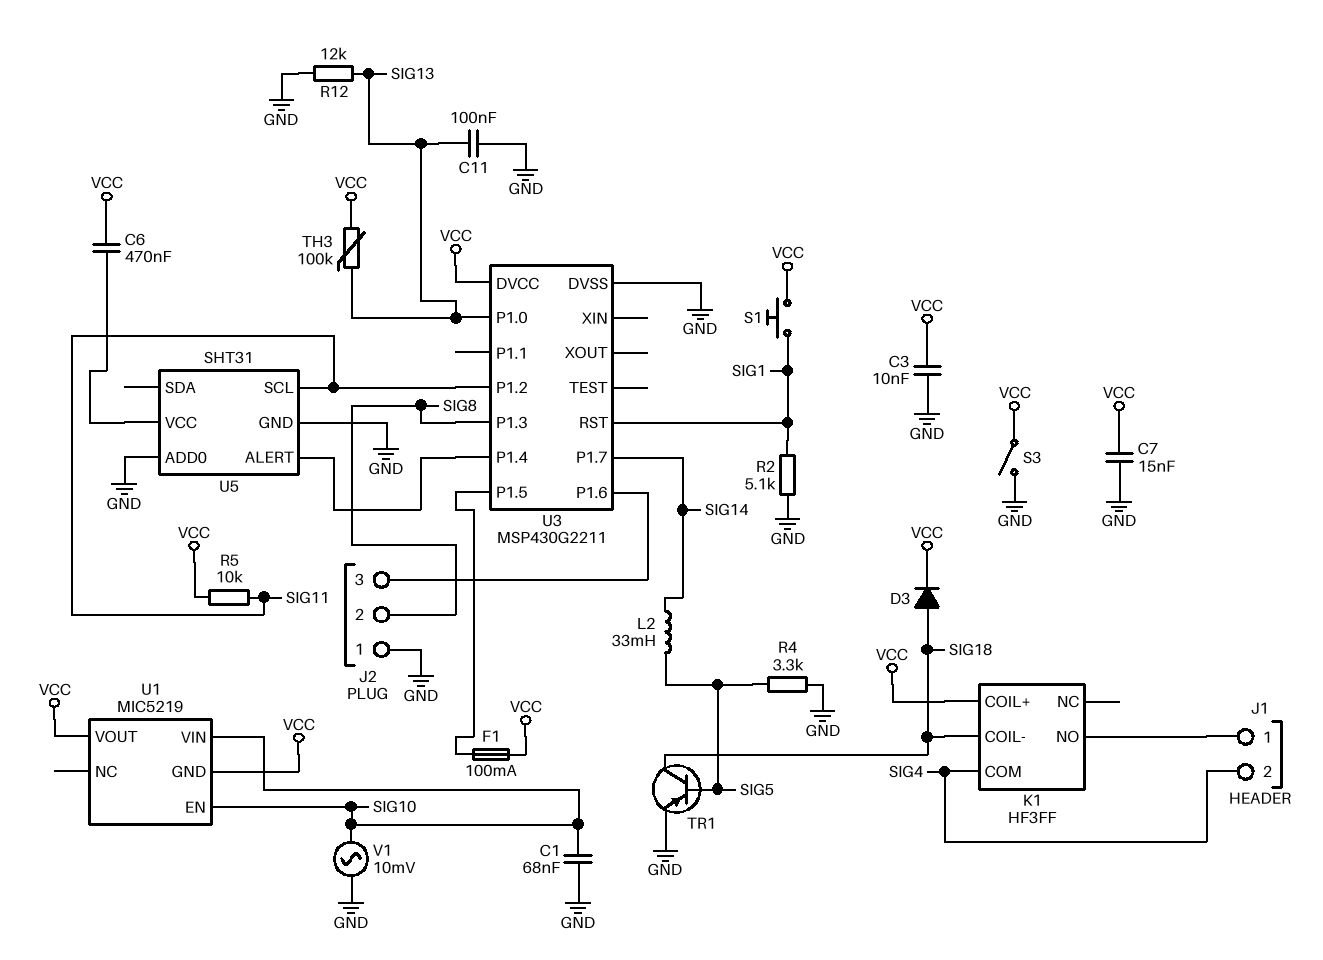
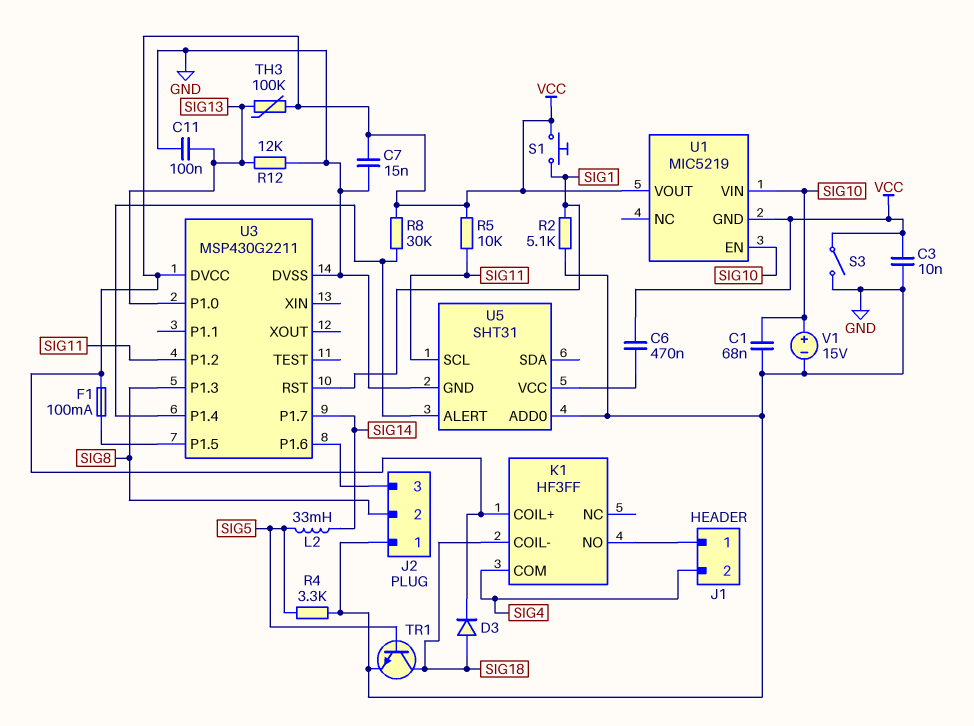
R8: none -> 30k (U3/P1.4, VCC)
TR1: PNP (B SIG5, C SIG18, E GND) -> NPN (B SIG5, C SIG18, E GND)
V1: AC 10mV (GND, SIG10) -> 15V (plus SIG10, minus GND)

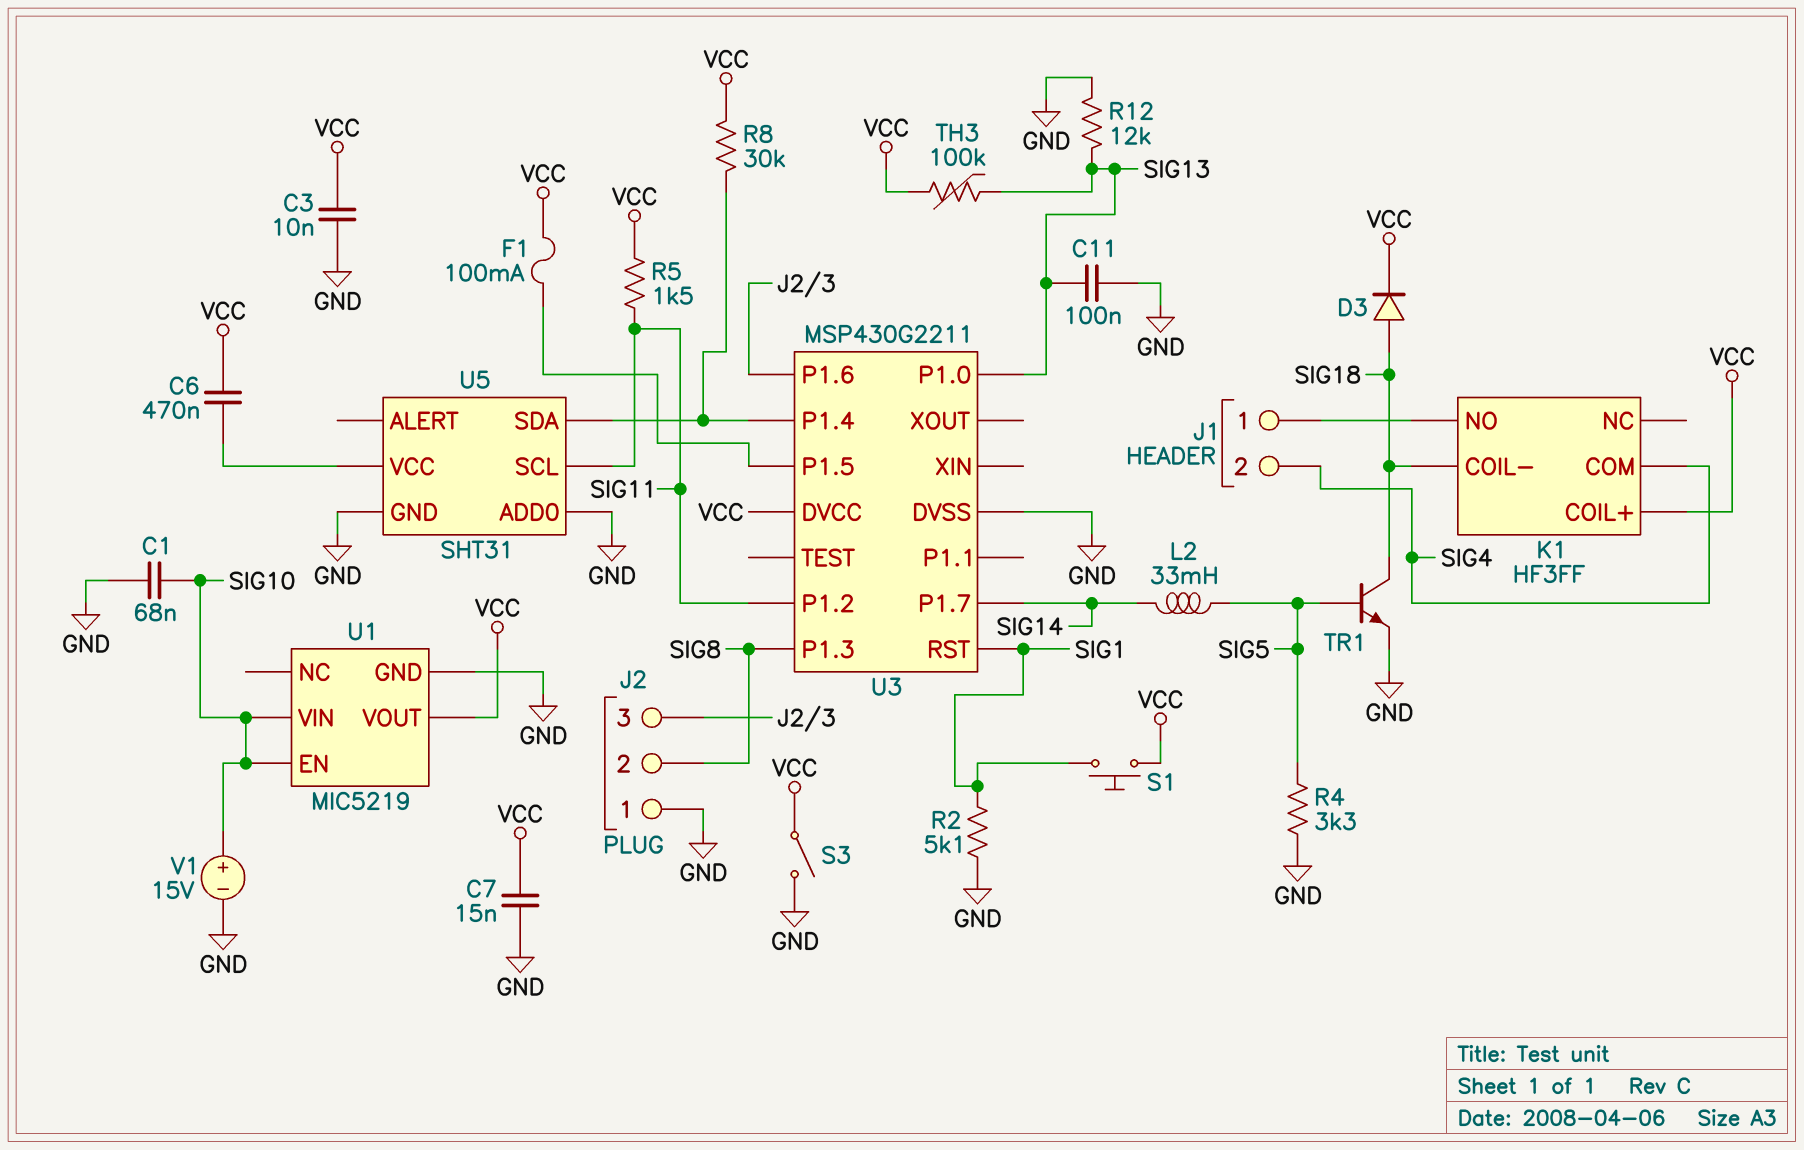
R5: 10k (SIG11, VCC) -> 1.5k (SIG11, VCC)
U1 pin GND: VCC -> GND
U5 pin ALERT: U3/P1.4 -> none
U5 pin SDA: none -> U3/P1.4

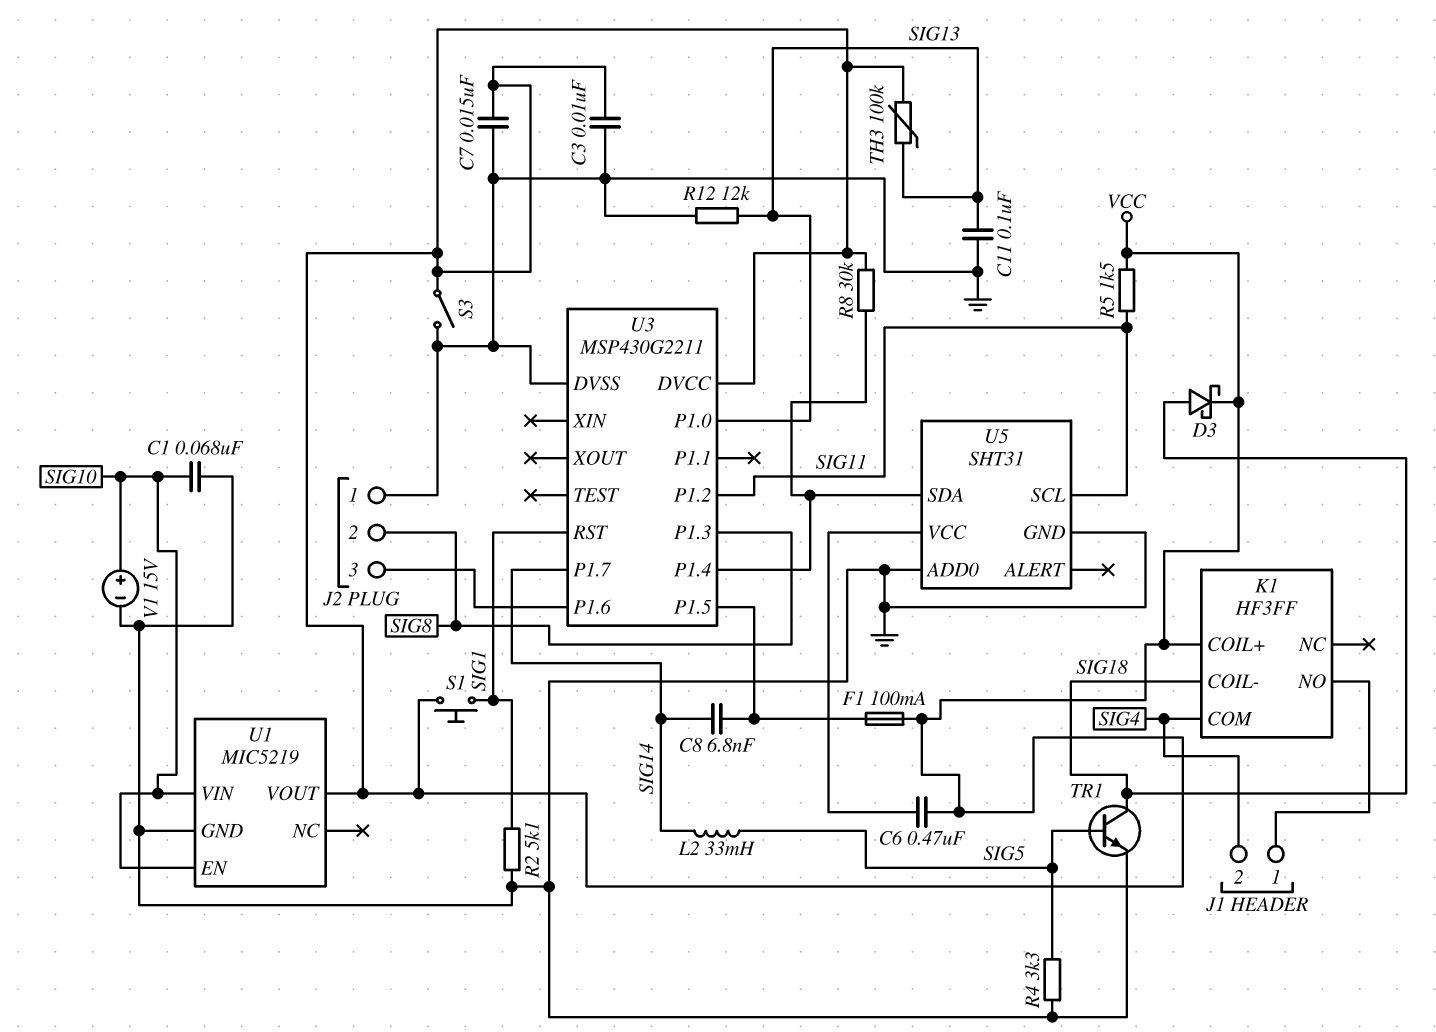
C8: none -> 6.8nF (SIG14, U3/P1.5)
D3: diode (A SIG18, K VCC) -> schottky (A SIG18, K VCC)

